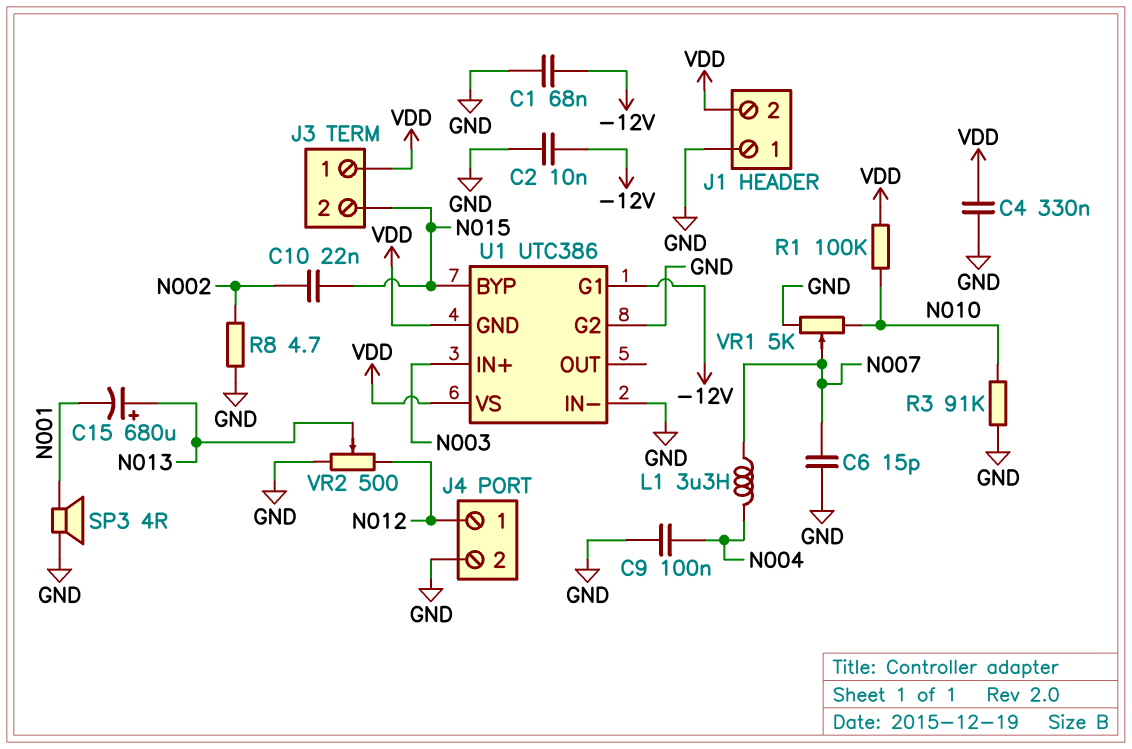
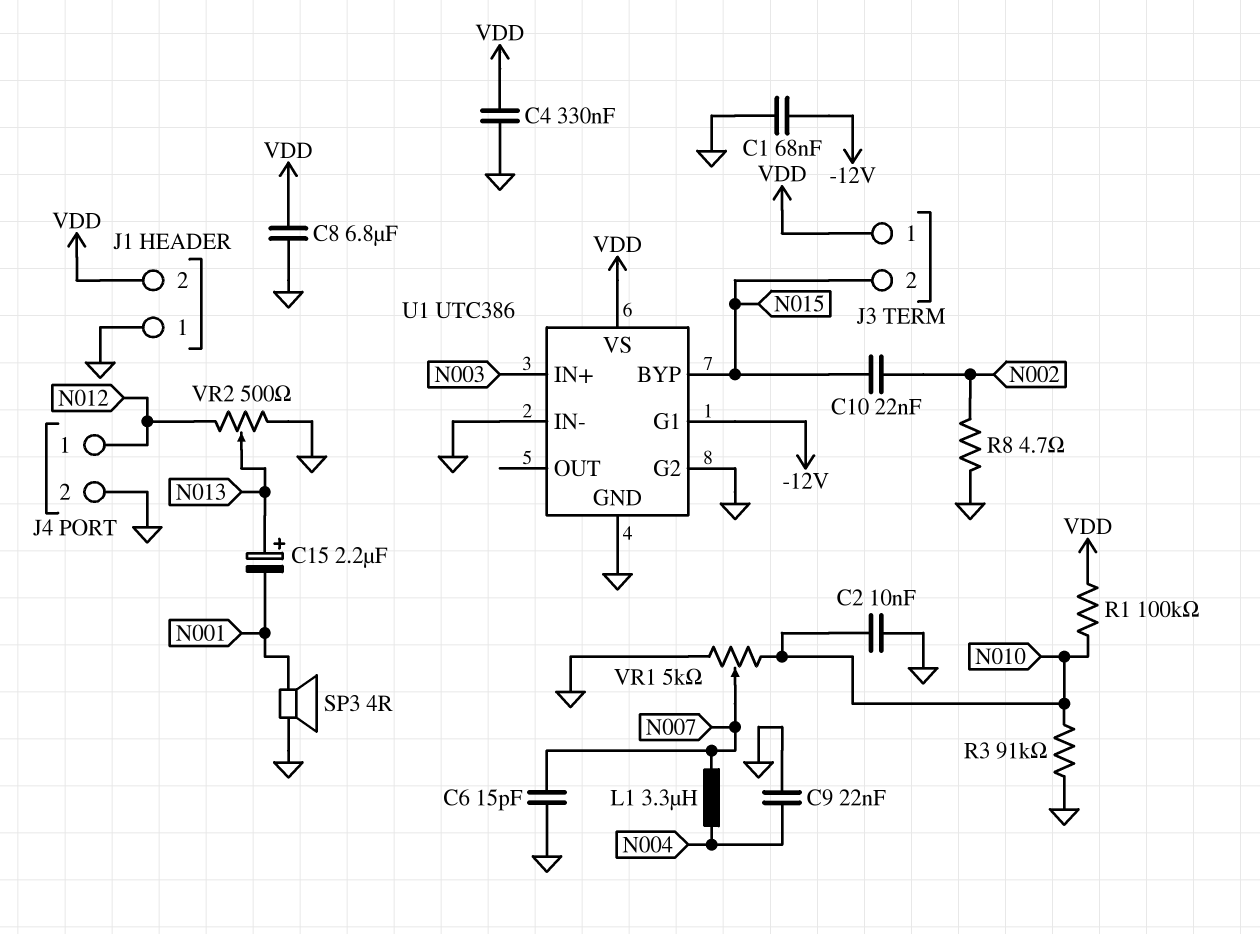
C2: 10nF (-12V, GND) -> 10nF (GND, N010)
C8: none -> 6.8uF (GND, VDD)
C9: 100nF (GND, N004) -> 22nF (GND, N004)
C15: 680uF (plus N013, minus N001) -> 2.2uF (plus N013, minus N001)
U1 pin GND: VDD -> GND

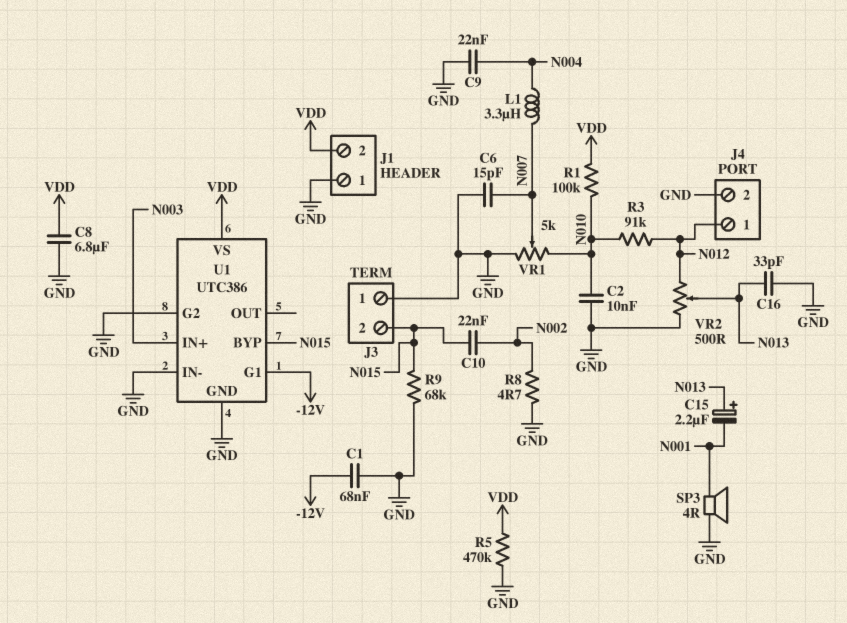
C4: 330nF (GND, VDD) -> none
C16: none -> 33pF (GND, N013)
J3 pin 1: VDD -> GND
R3: 91k (GND, N010) -> 91k (N010, N012)
R5: none -> 470k (GND, VDD)
R9: none -> 68k (GND, N015)

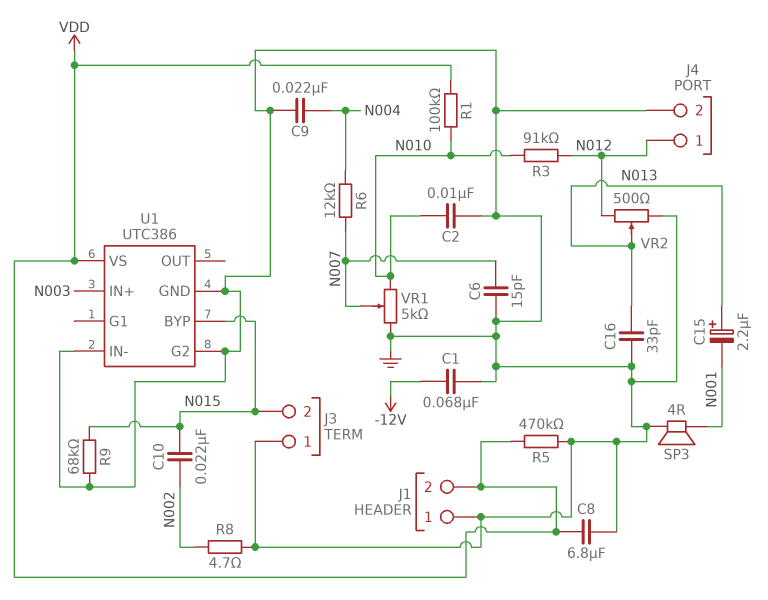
L1: 3.3uH (N004, N007) -> none
R6: none -> 12k (N004, N007)
U1 pin G1: -12V -> none

